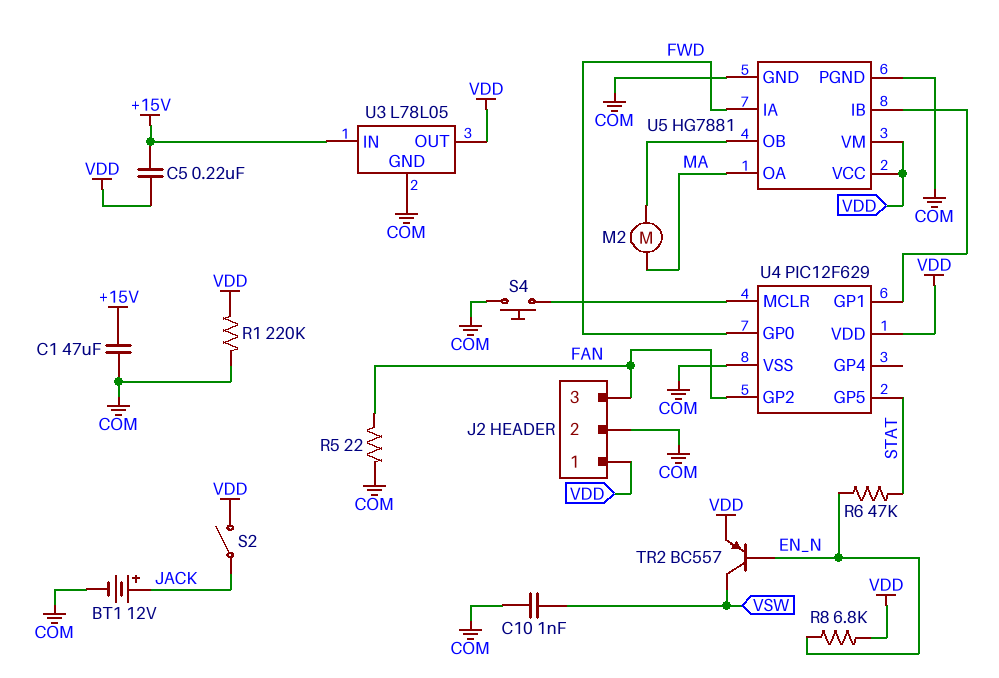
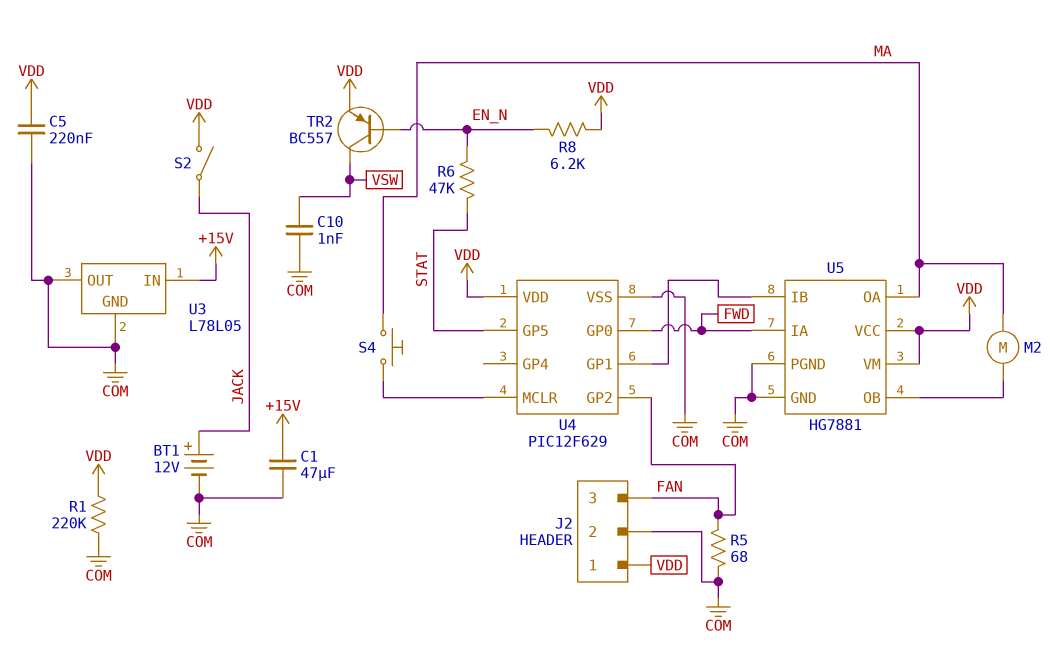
C5: 220nF (+15V, VDD) -> 220nF (COM, VDD)
R5: 22 (COM, FAN) -> 68 (COM, FAN)
R8: 6.8k (EN_N, VDD) -> 6.2k (EN_N, VDD)
S4: button (COM, U4/MCLR) -> button (MA, U4/MCLR)
U3 pin OUT: VDD -> COM

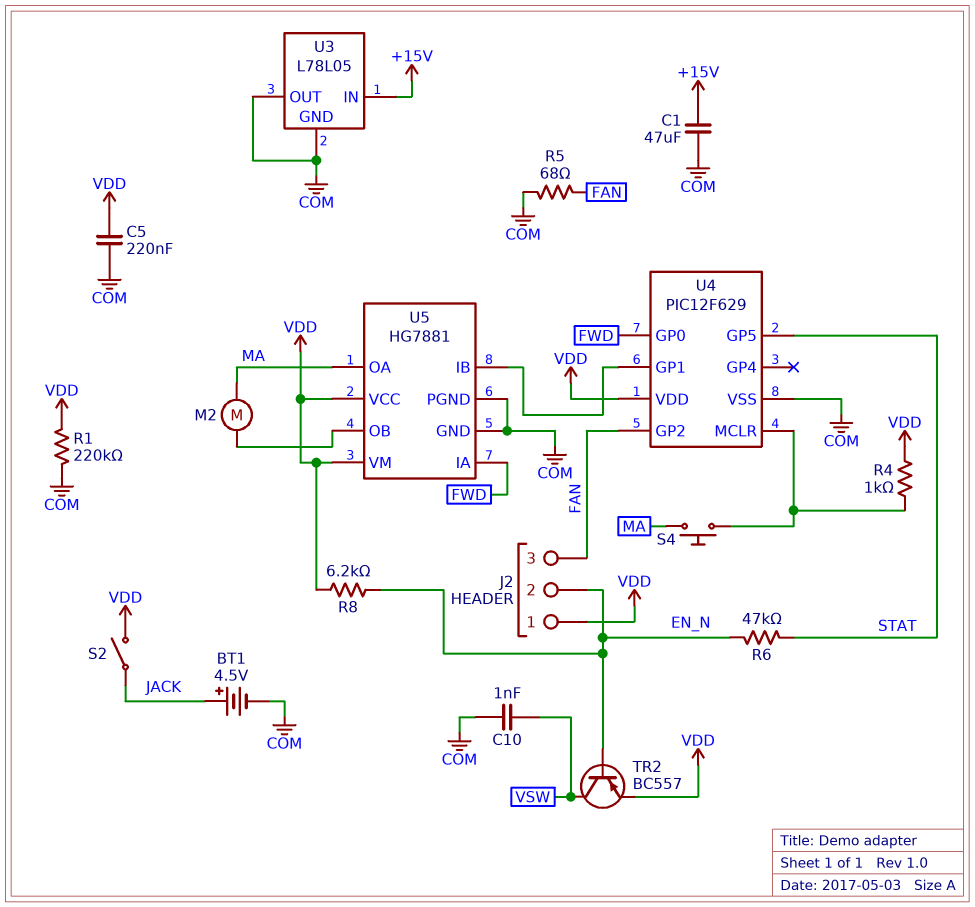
BT1: 12V (plus JACK, minus COM) -> 4.5V (plus JACK, minus COM)
J2 pin 2: COM -> EN_N
R4: none -> 1k (U4/MCLR, VDD)

